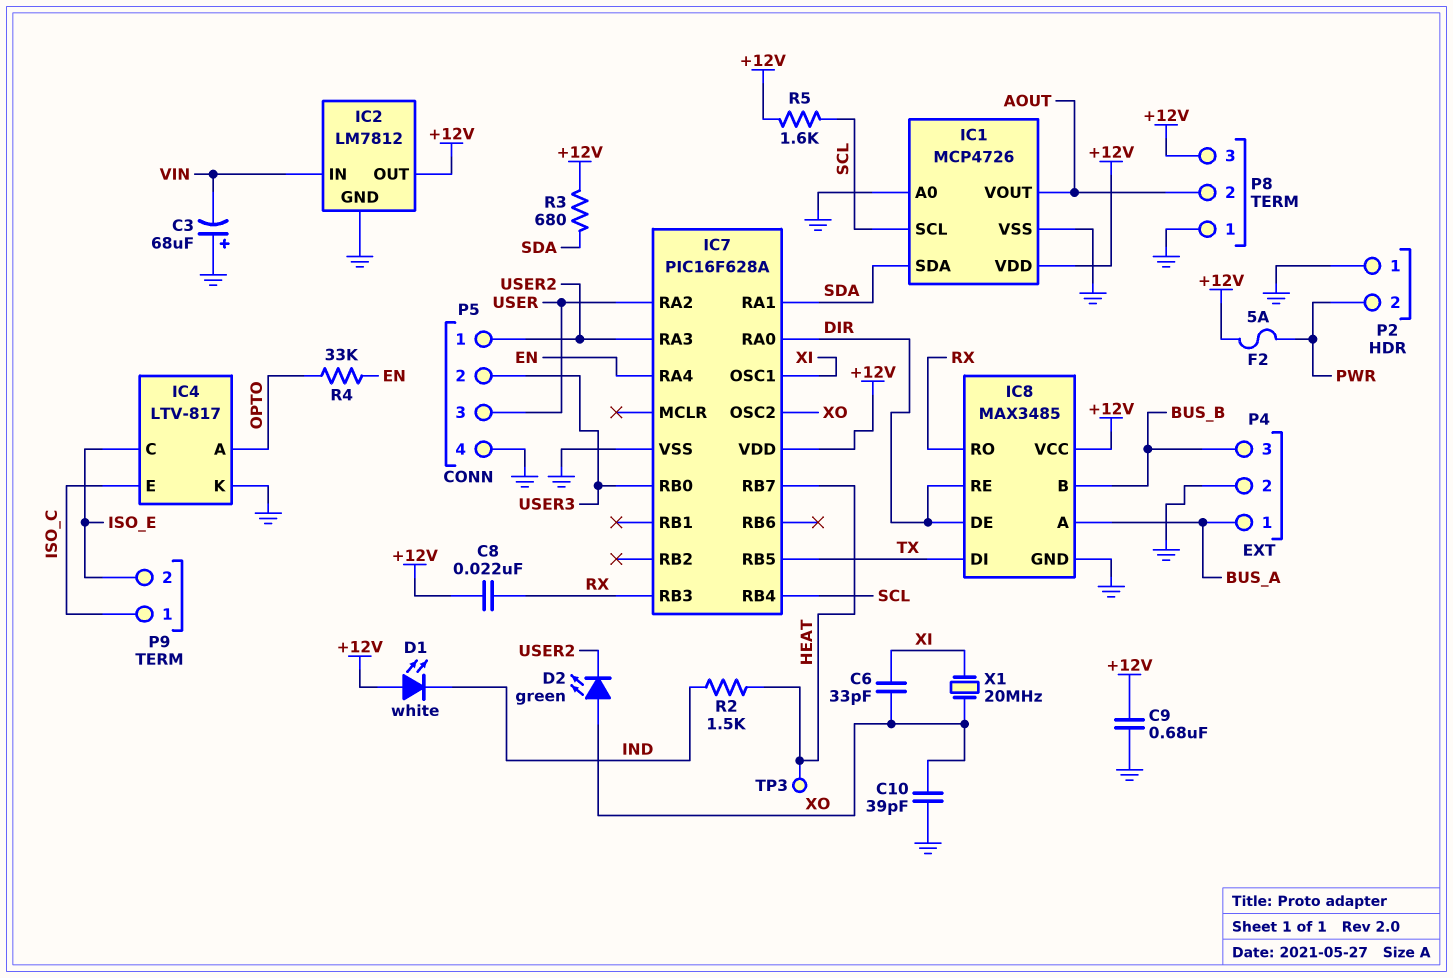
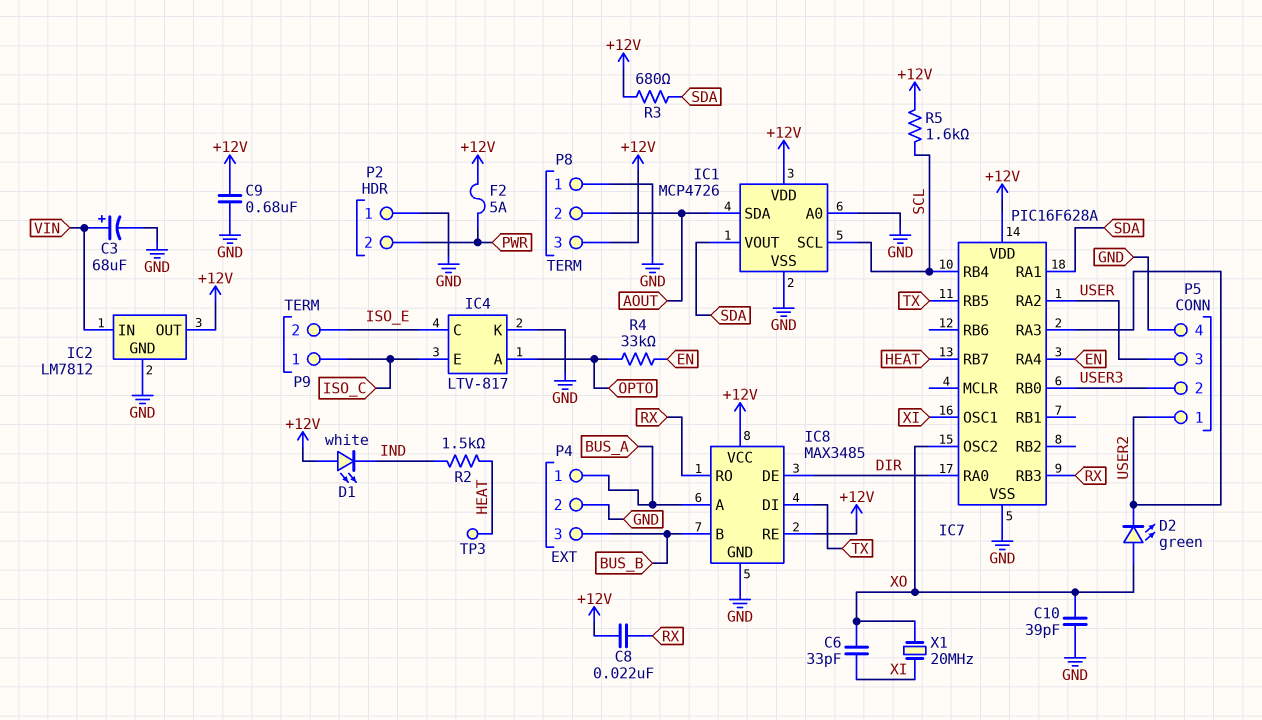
C3: 68uF (plus GND, minus VIN) -> 68uF (plus VIN, minus GND)
IC1 pin SDA: SDA -> AOUT
IC1 pin VOUT: AOUT -> SDA
IC8 pin RE: DIR -> +12V

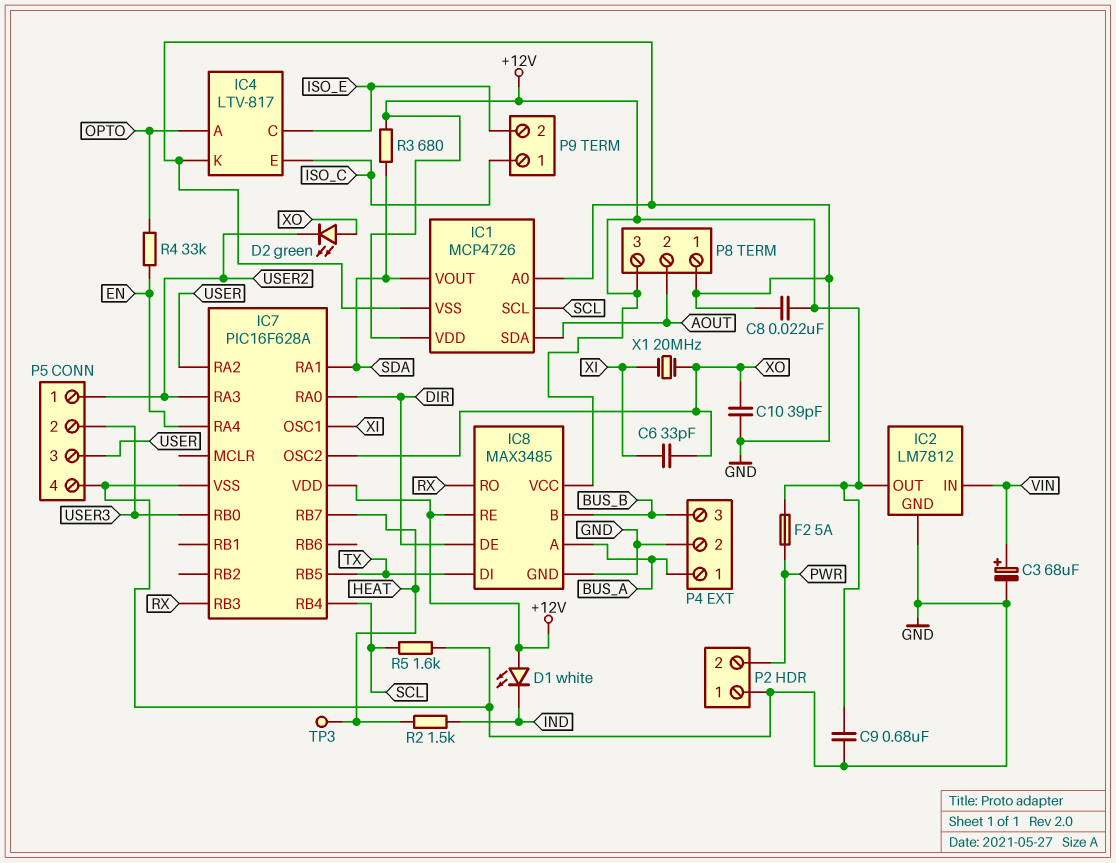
C8: 22nF (+12V, RX) -> 22nF (+12V, GND)
R5: 1.6k (+12V, SCL) -> 1.6k (GND, SCL)

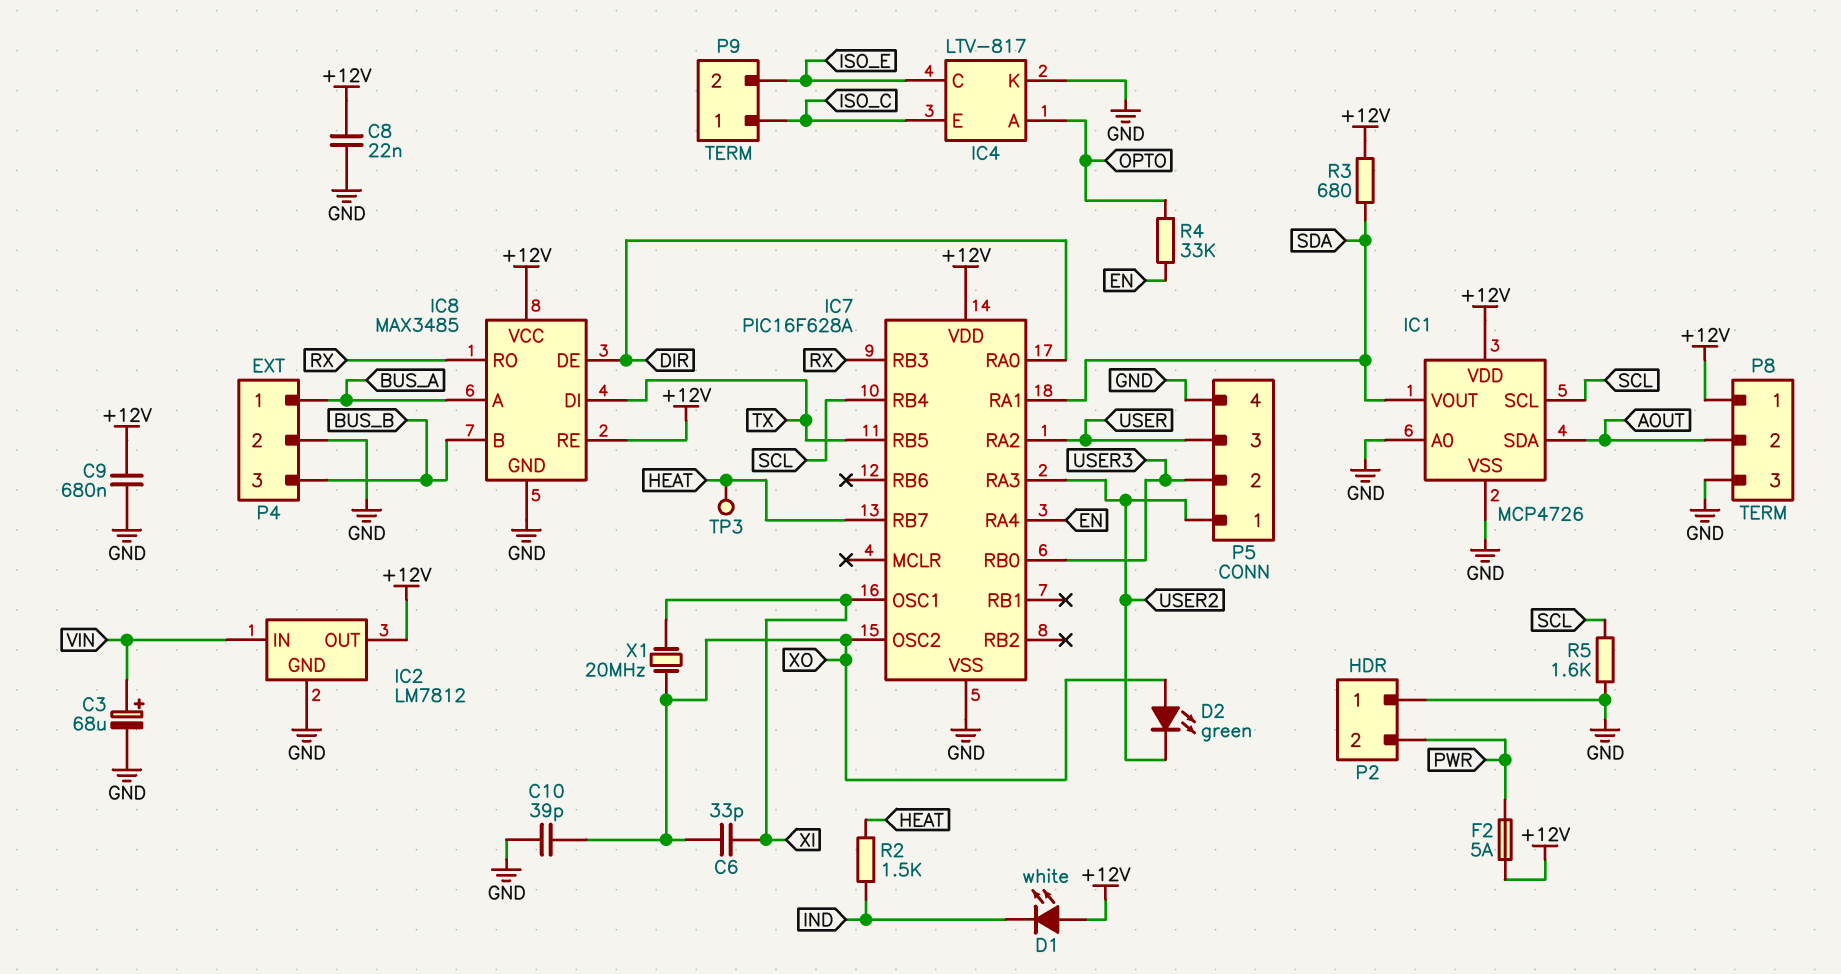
P8 pin 1: GND -> +12V
P8 pin 3: +12V -> GND

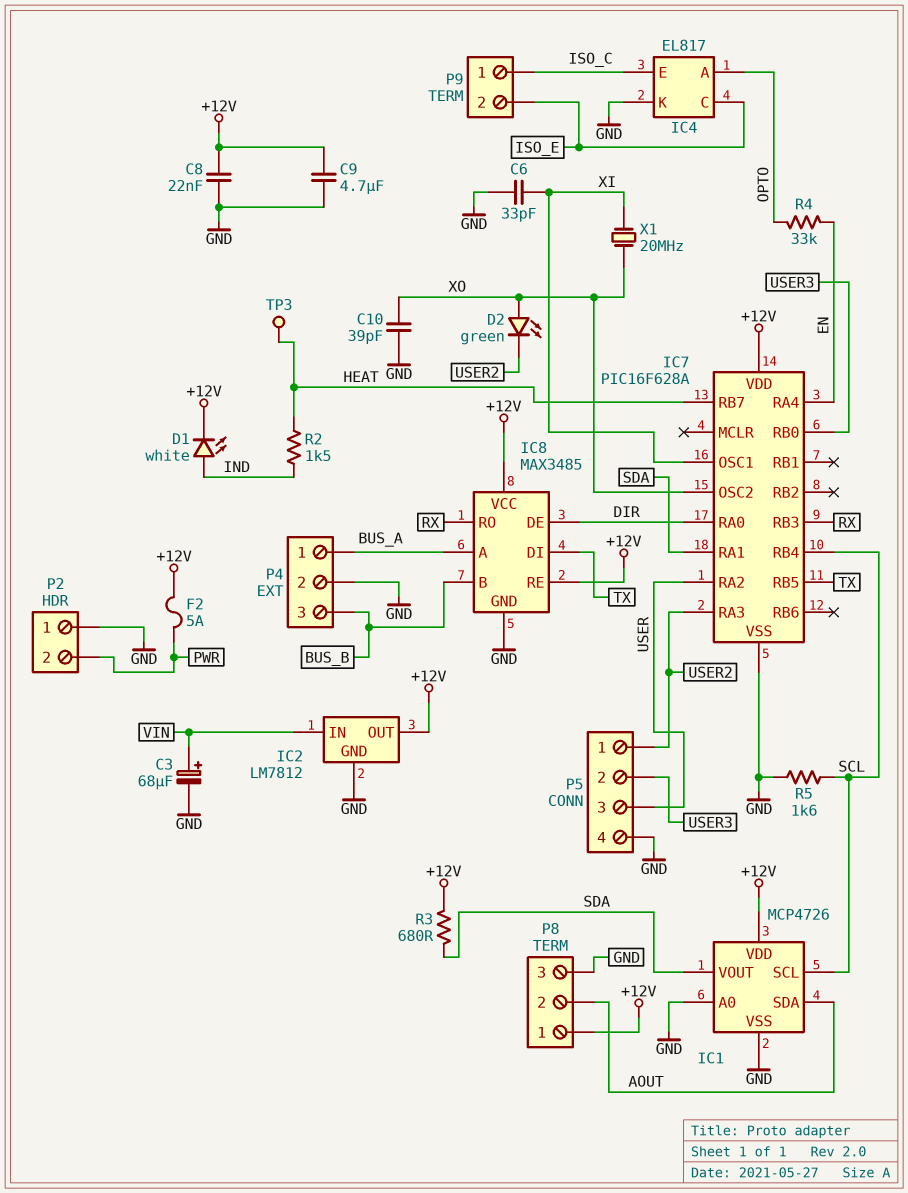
C6: 33pF (XI, XO) -> 33pF (GND, XI)
C9: 680nF (+12V, GND) -> 4.7uF (+12V, GND)
D1: LED white (A +12V, K IND) -> LED white (A IND, K +12V)
IC4: LTV-817 -> EL817

